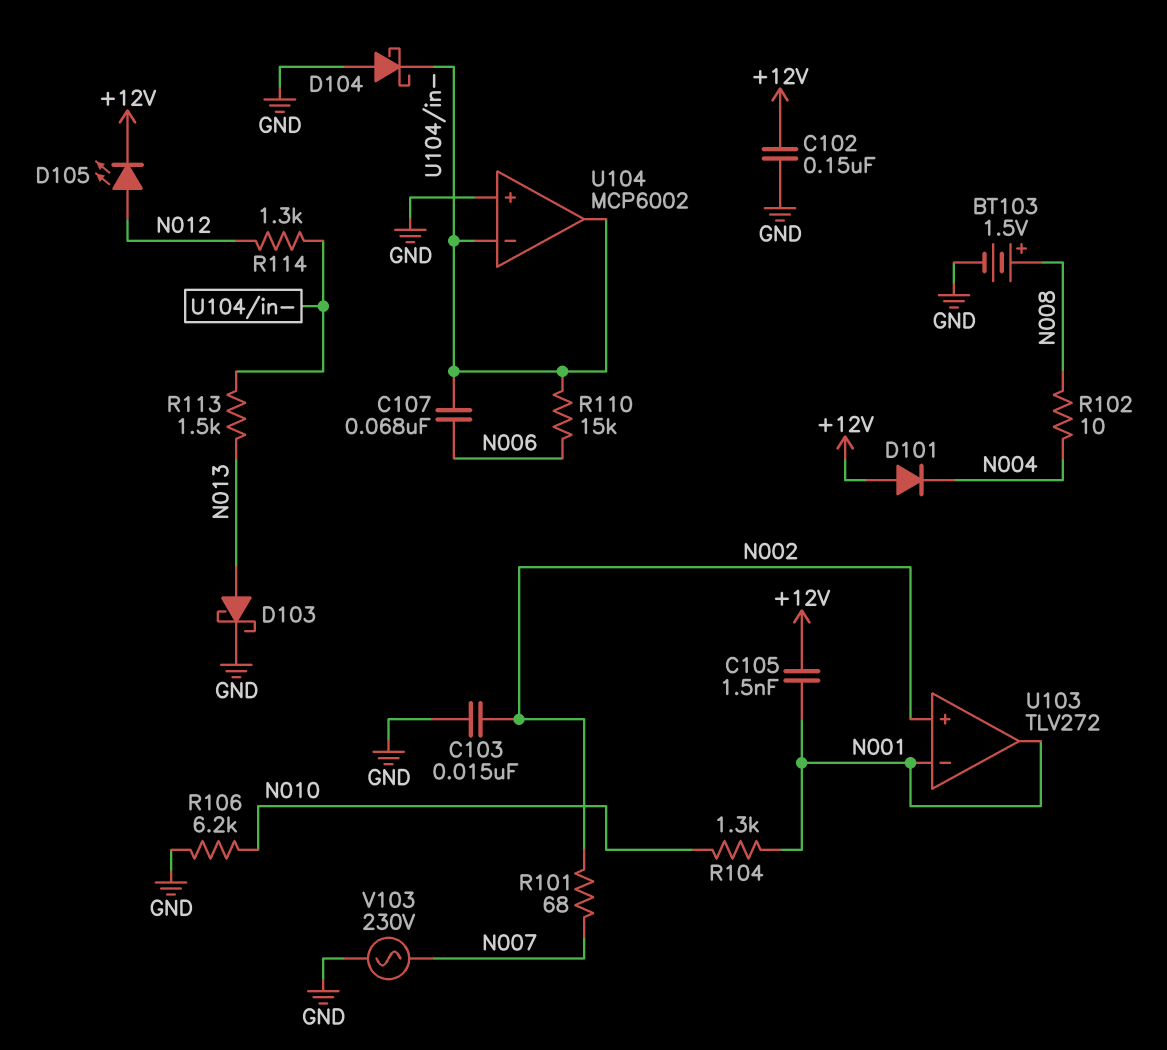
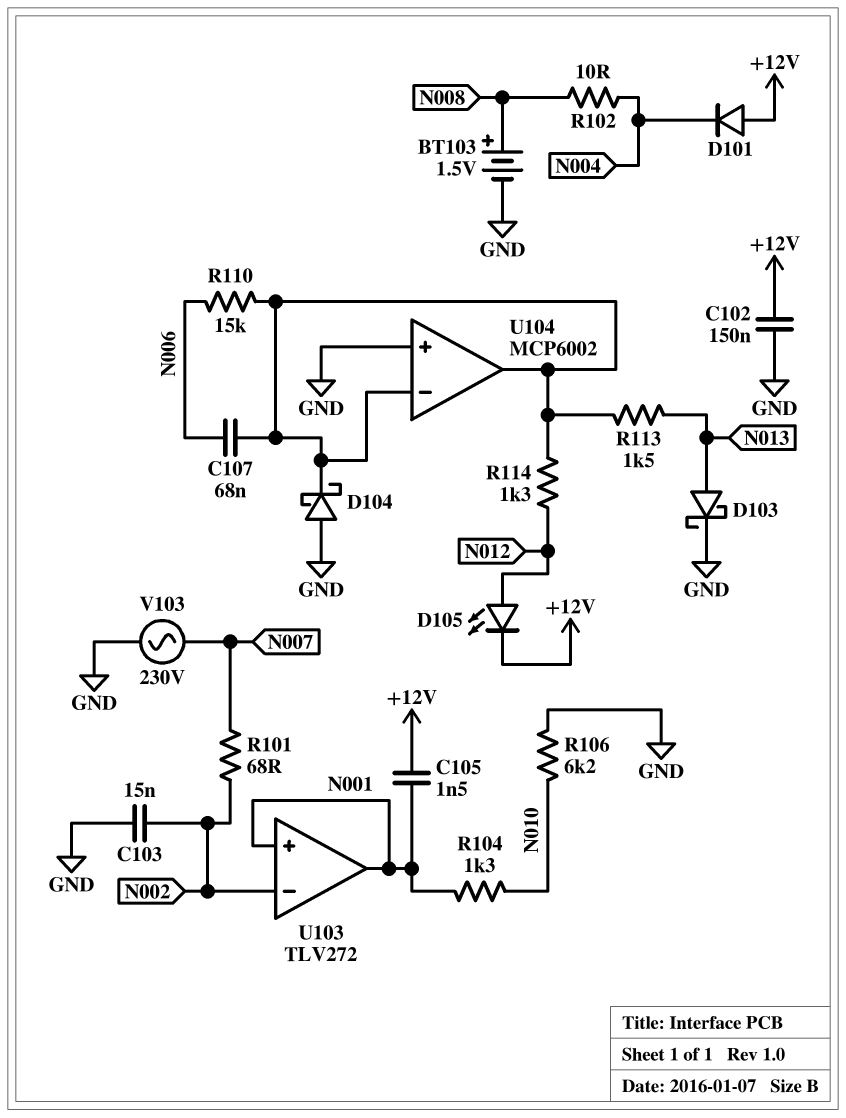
U103 pin in+: N002 -> N001
U103 pin in-: N001 -> N002

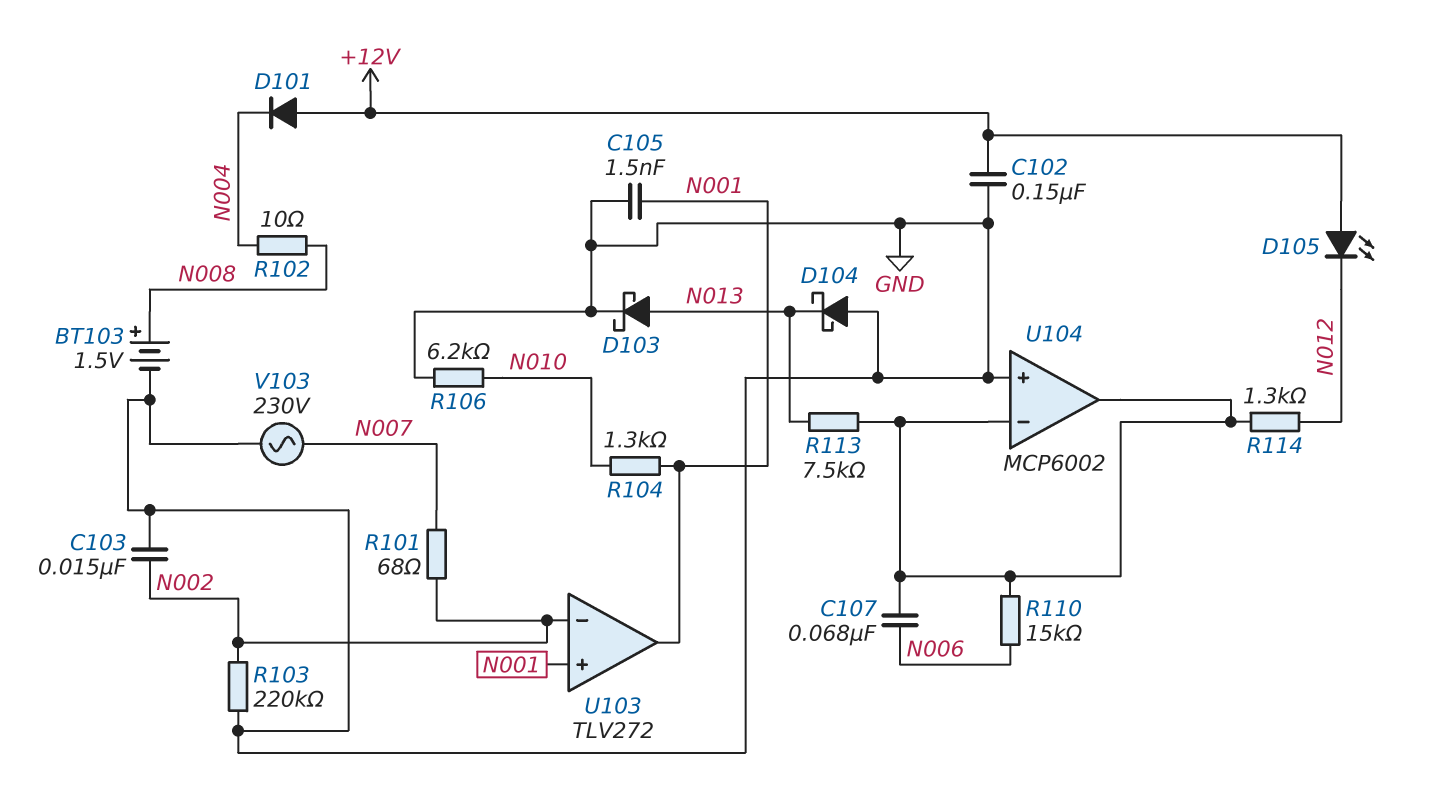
C105: 1.5nF (+12V, N001) -> 1.5nF (GND, N001)
D104: schottky (A GND, K U104/in-) -> schottky (A GND, K N013)
D105: LED (A N012, K +12V) -> LED (A +12V, K N012)
R103: none -> 220k (GND, N002)
R113: 1.5k (N013, U104/in-) -> 7.5k (N013, U104/in-)

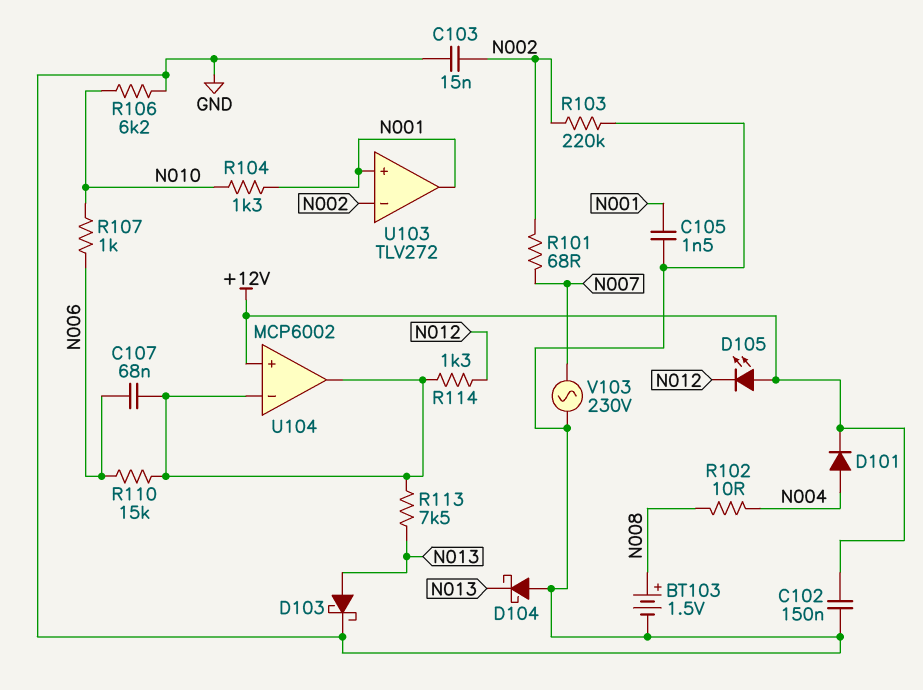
D101: diode (A +12V, K N004) -> diode (A N004, K +12V)
R107: none -> 1k (N006, N010)
U104 pin in+: GND -> +12V

